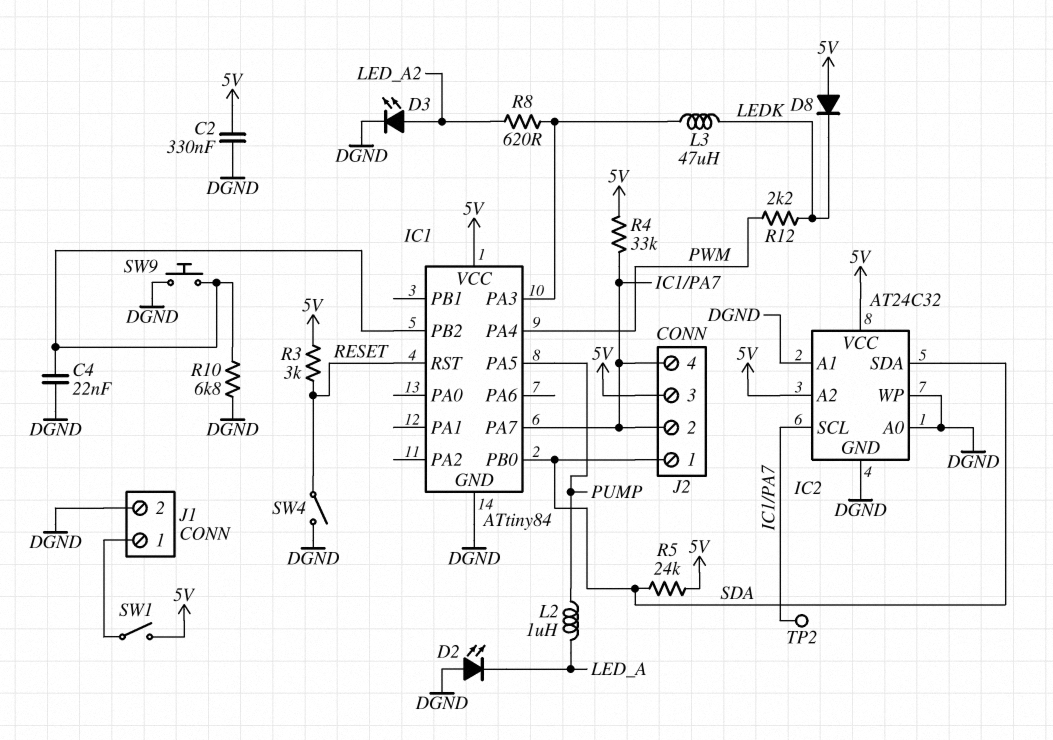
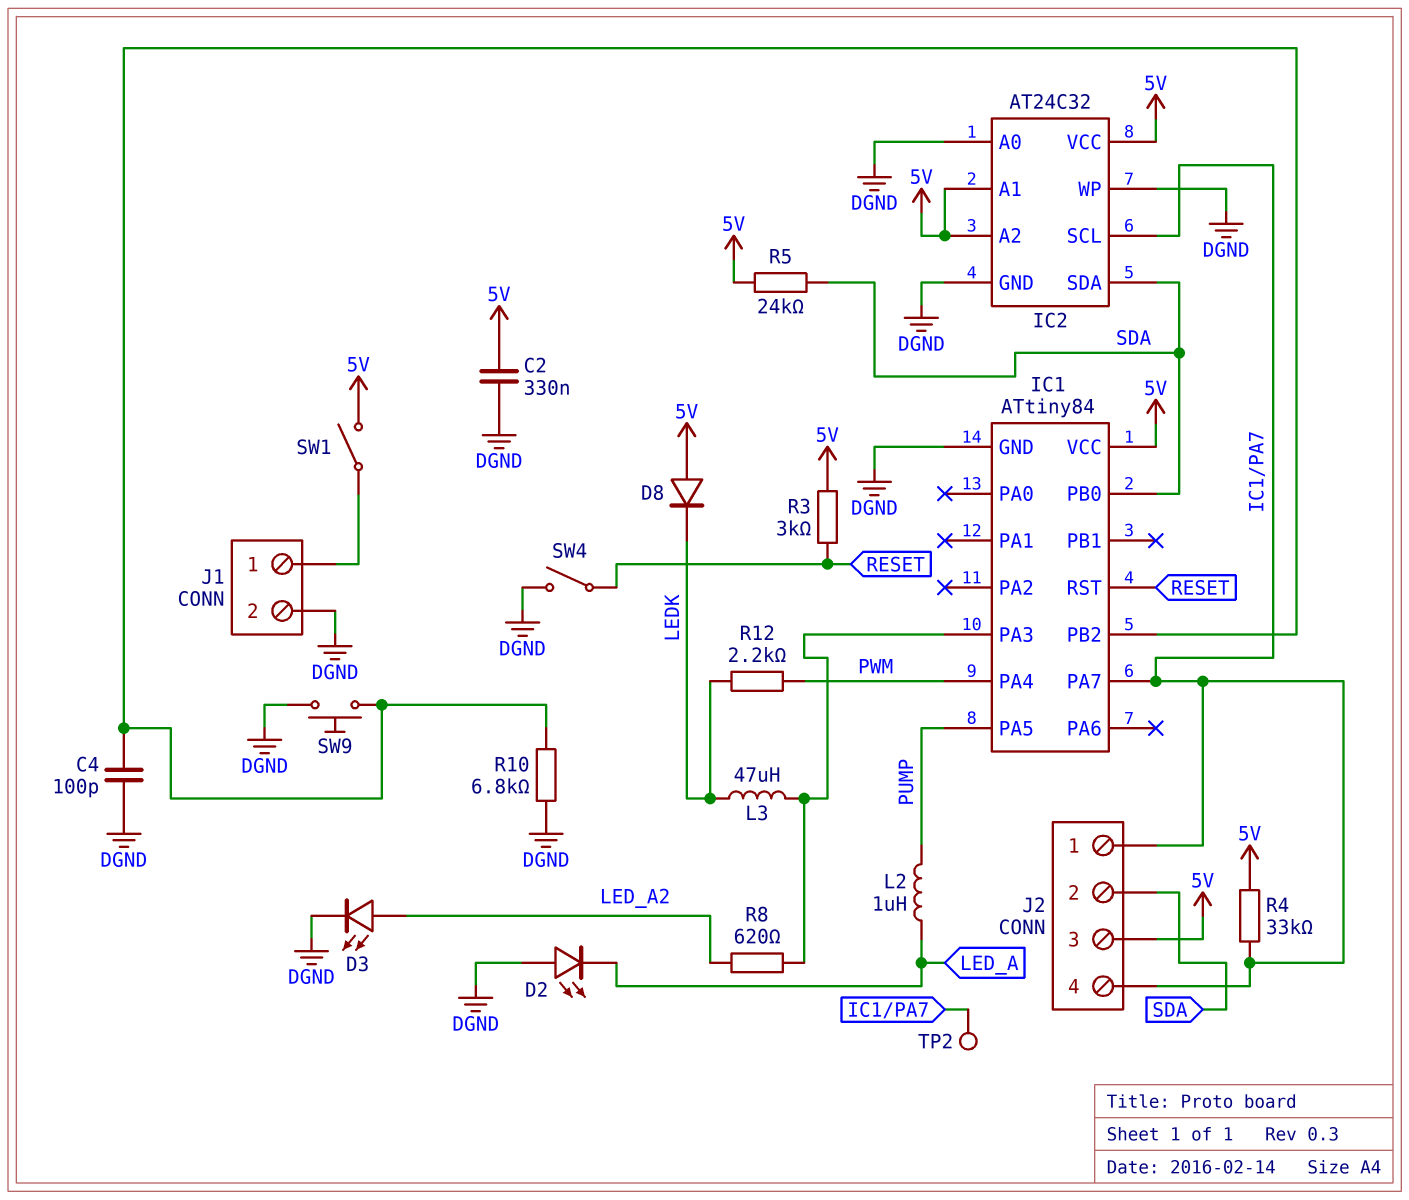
C4: 22nF (DGND, IC1/PB2) -> 100pF (DGND, IC1/PB2)
IC2 pin A1: DGND -> 5V
J2 pin 1: SDA -> IC1/PA7
J2 pin 2: IC1/PA7 -> SDA

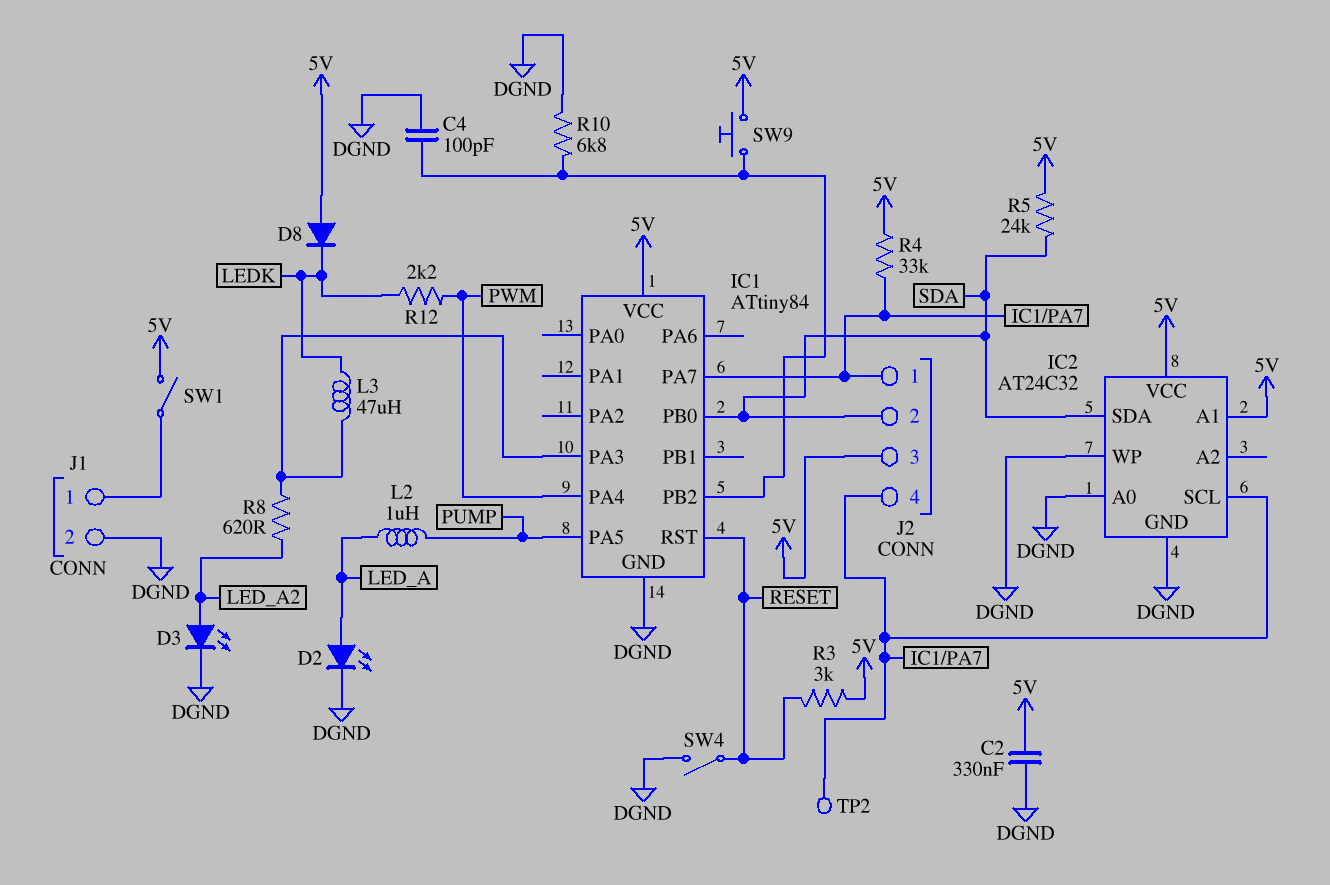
D2: LED (A DGND, K LED_A) -> LED (A LED_A, K DGND)
IC2 pin A2: 5V -> none
SW9: button (DGND, IC1/PB2) -> button (5V, IC1/PB2)

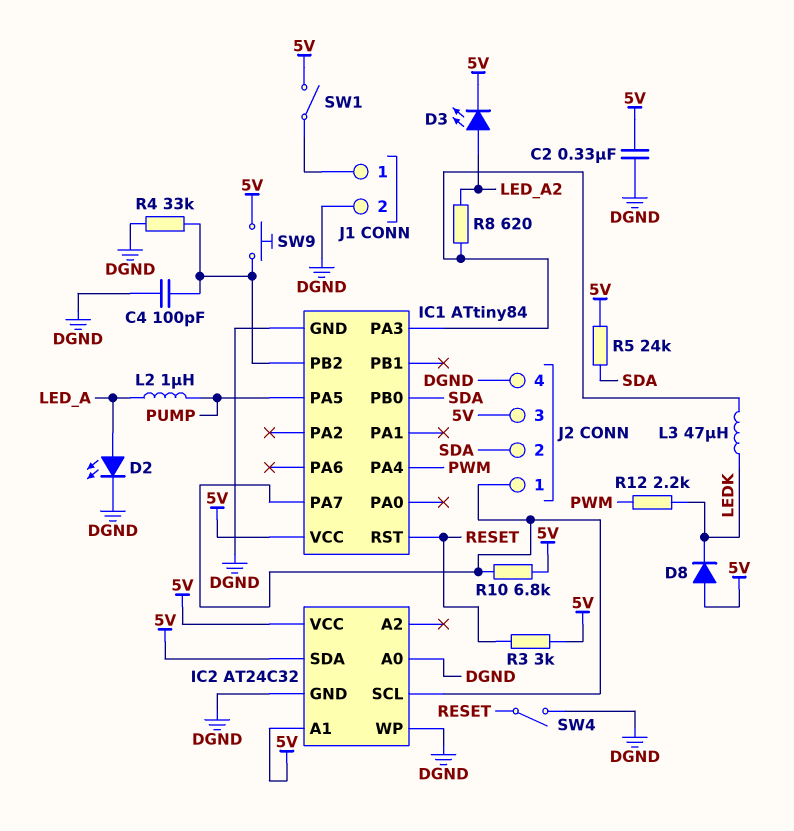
D3: LED (A LED_A2, K DGND) -> LED (A LED_A2, K 5V)
IC2 pin SDA: SDA -> 5V
J2 pin 4: IC1/PA7 -> DGND
R4: 33k (5V, IC1/PA7) -> 33k (DGND, IC1/PB2)
R10: 6.8k (DGND, IC1/PB2) -> 6.8k (5V, IC1/PA7)
TP2: test point (IC1/PA7) -> none

